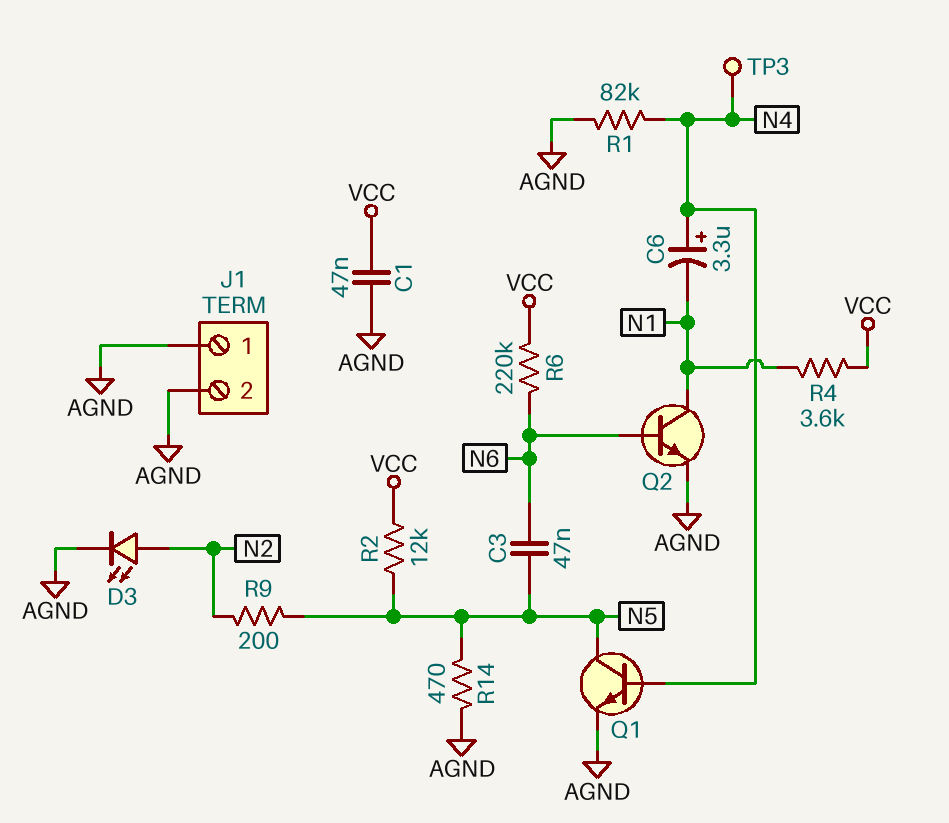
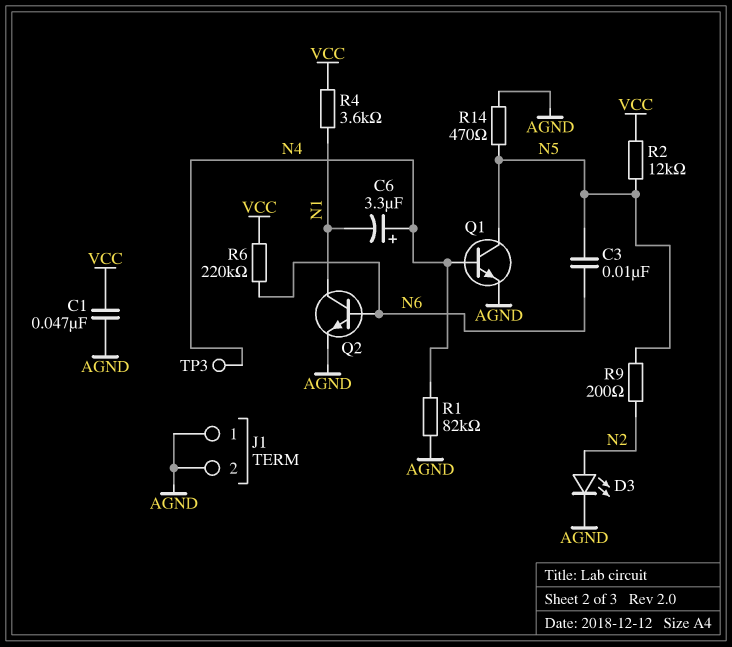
C3: 47nF (N5, N6) -> 10nF (N5, N6)

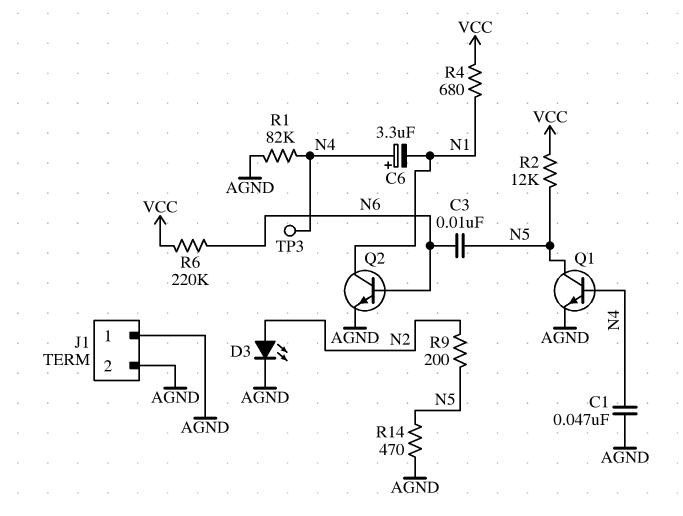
C1: 47nF (AGND, VCC) -> 47nF (AGND, N4)
R4: 3.6k (N1, VCC) -> 680 (N1, VCC)

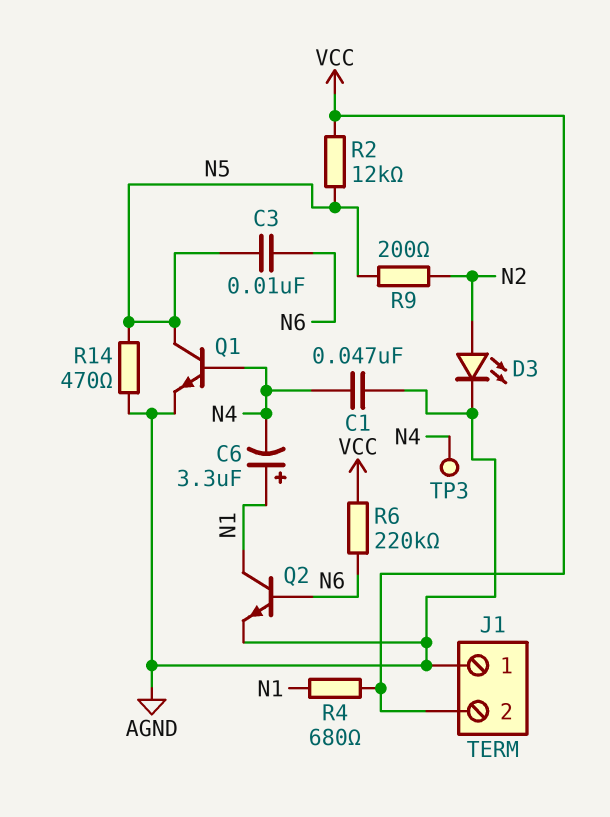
C6: 3.3uF (plus N4, minus N1) -> 3.3uF (plus N1, minus N4)
J1 pin 2: AGND -> VCC
R1: 82k (AGND, N4) -> none

